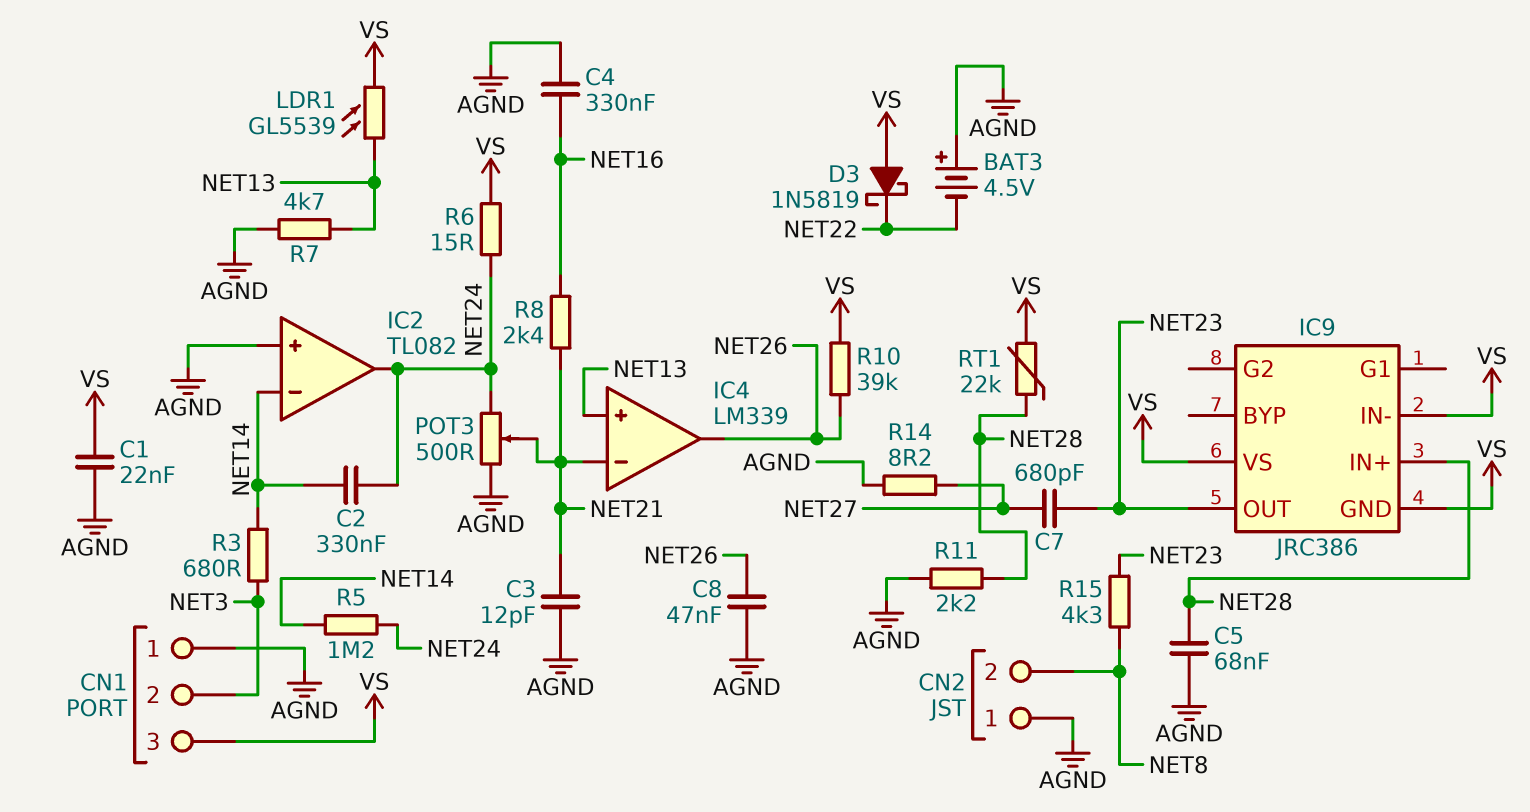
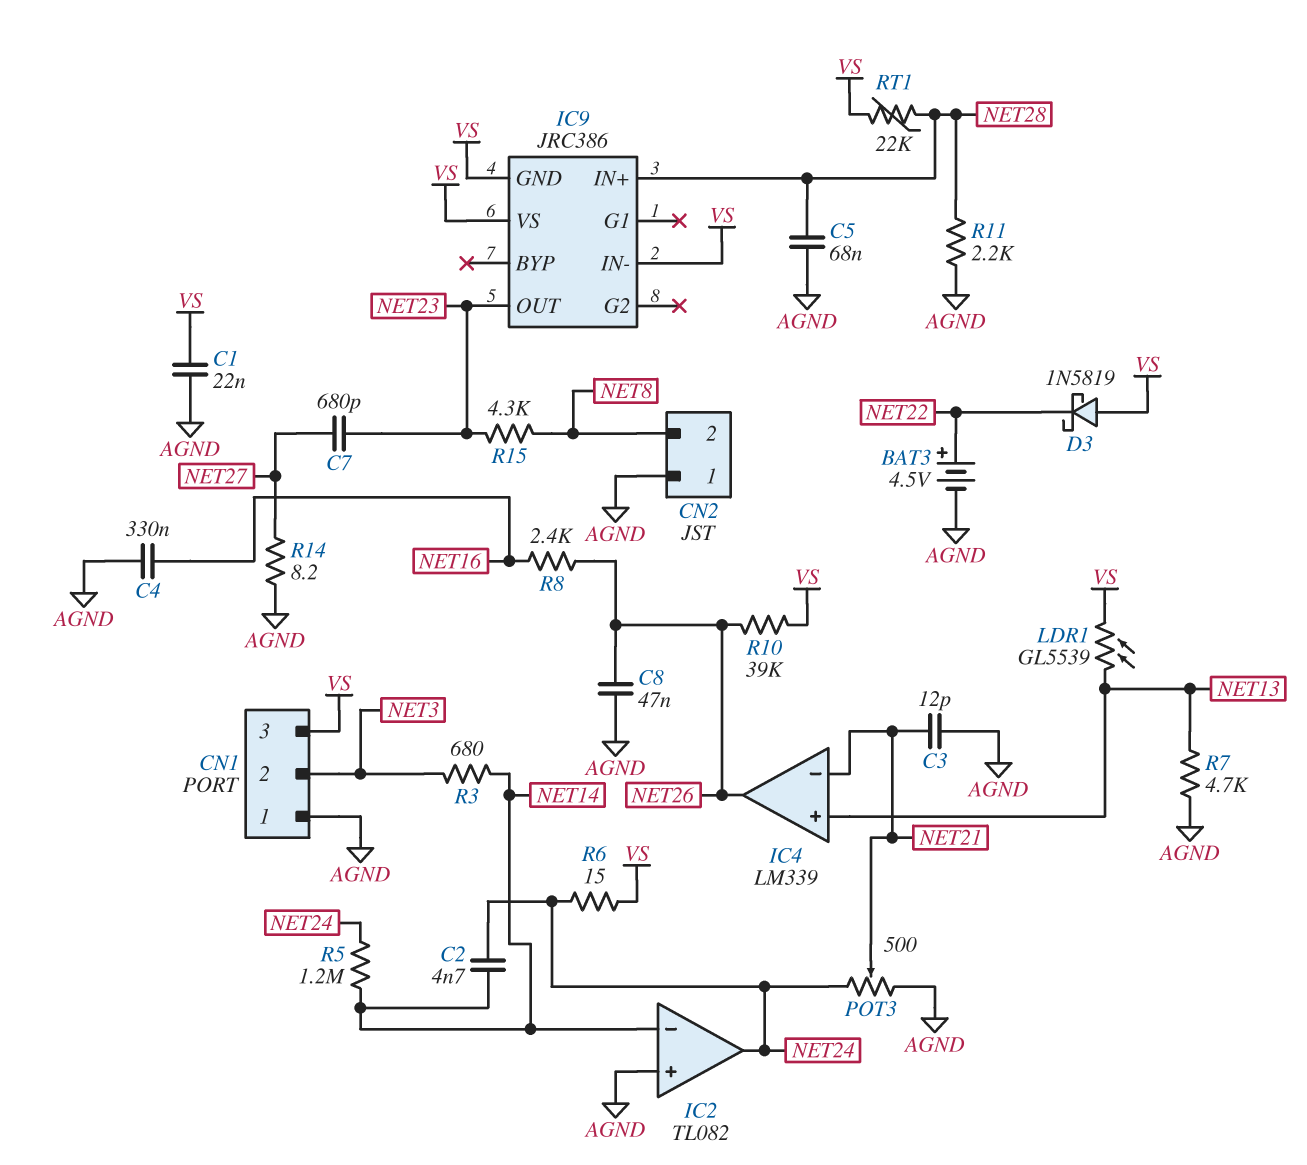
BAT3: 4.5V (plus AGND, minus NET22) -> 4.5V (plus NET22, minus AGND)
C2: 330nF (NET14, NET24) -> 4.7nF (NET14, NET24)
R8: 2.4k (NET16, NET21) -> 2.4k (NET16, NET26)

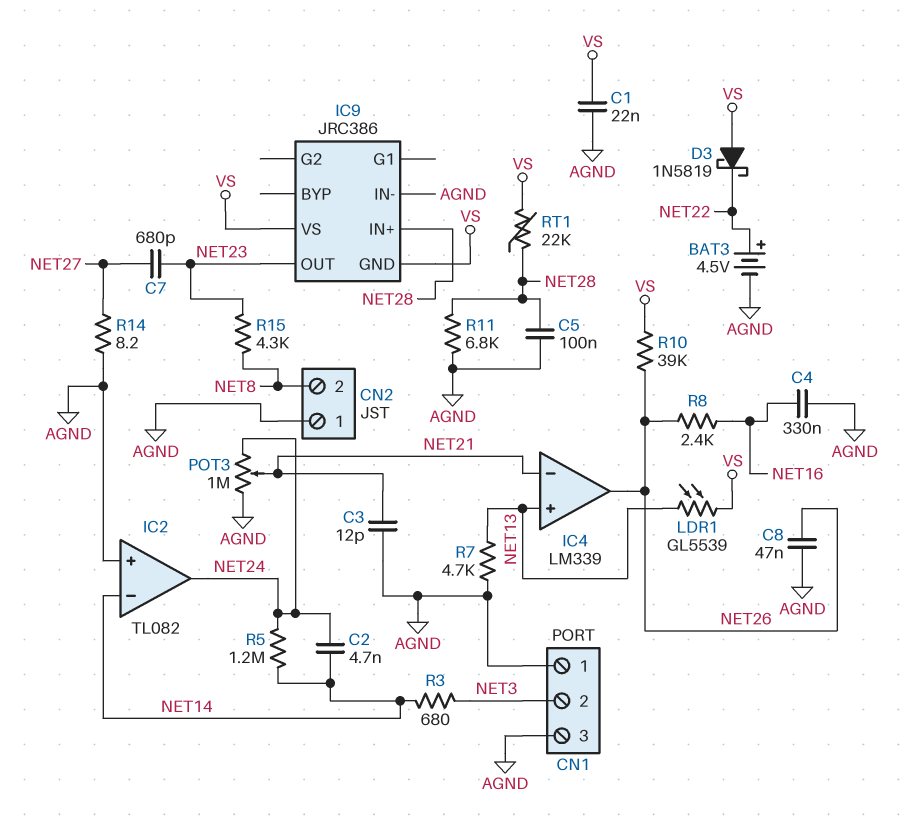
C5: 68nF (AGND, NET28) -> 100nF (AGND, NET28)
CN1 pin 3: VS -> AGND
IC9 pin IN-: VS -> AGND
POT3: 500 (AGND, NET24, wiper NET21) -> 1M (AGND, NET24, wiper NET21)
R6: 15 (NET24, VS) -> none
R11: 2.2k (AGND, NET28) -> 6.8k (AGND, NET28)

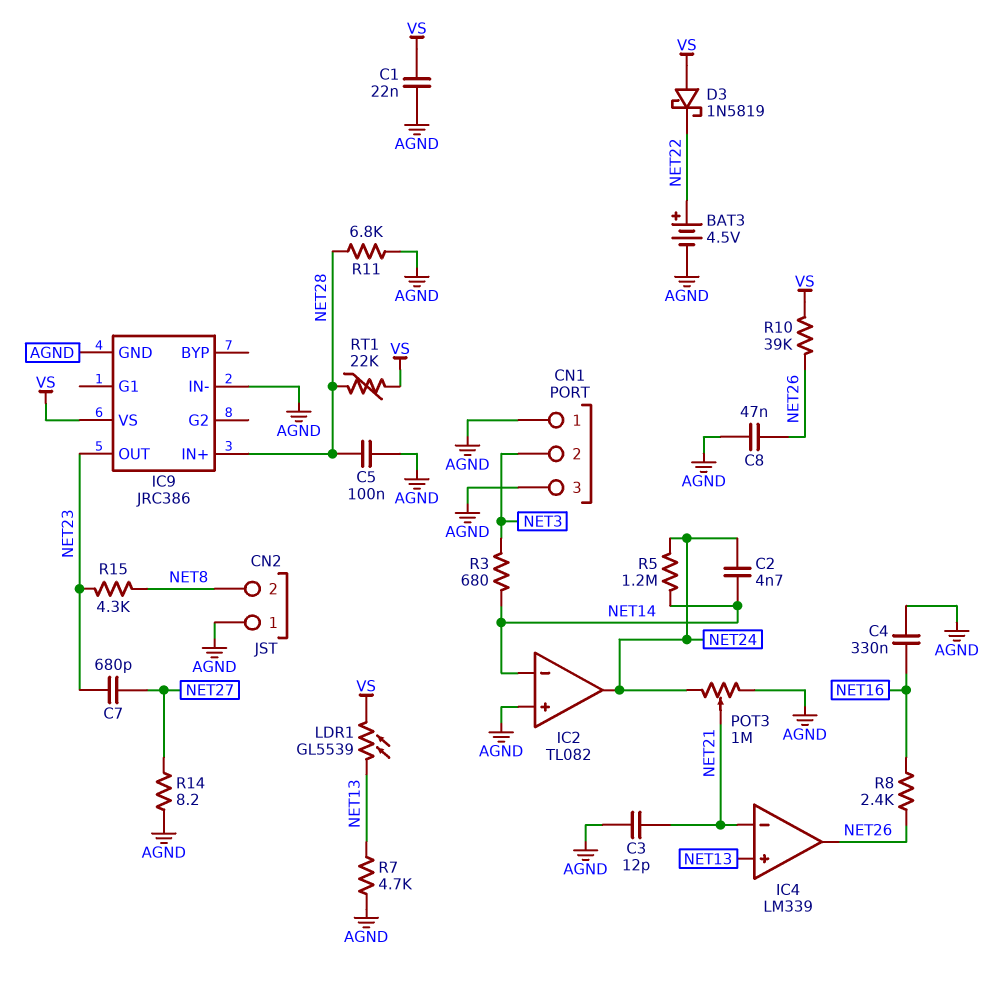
IC9 pin GND: VS -> AGND

